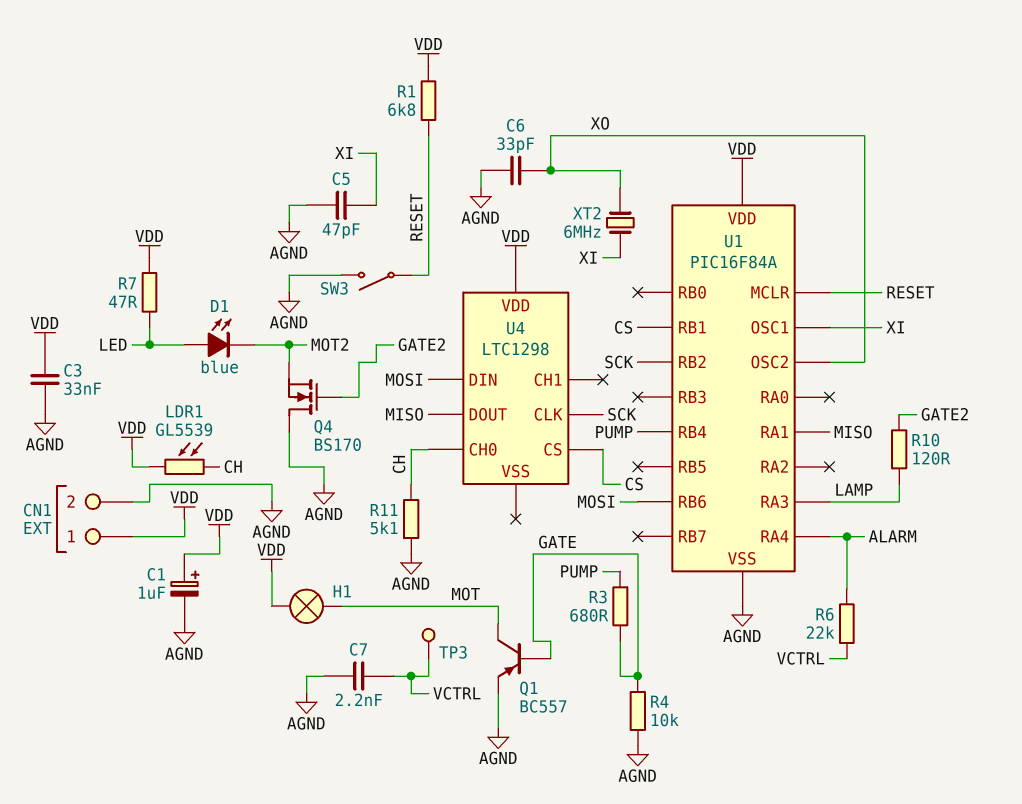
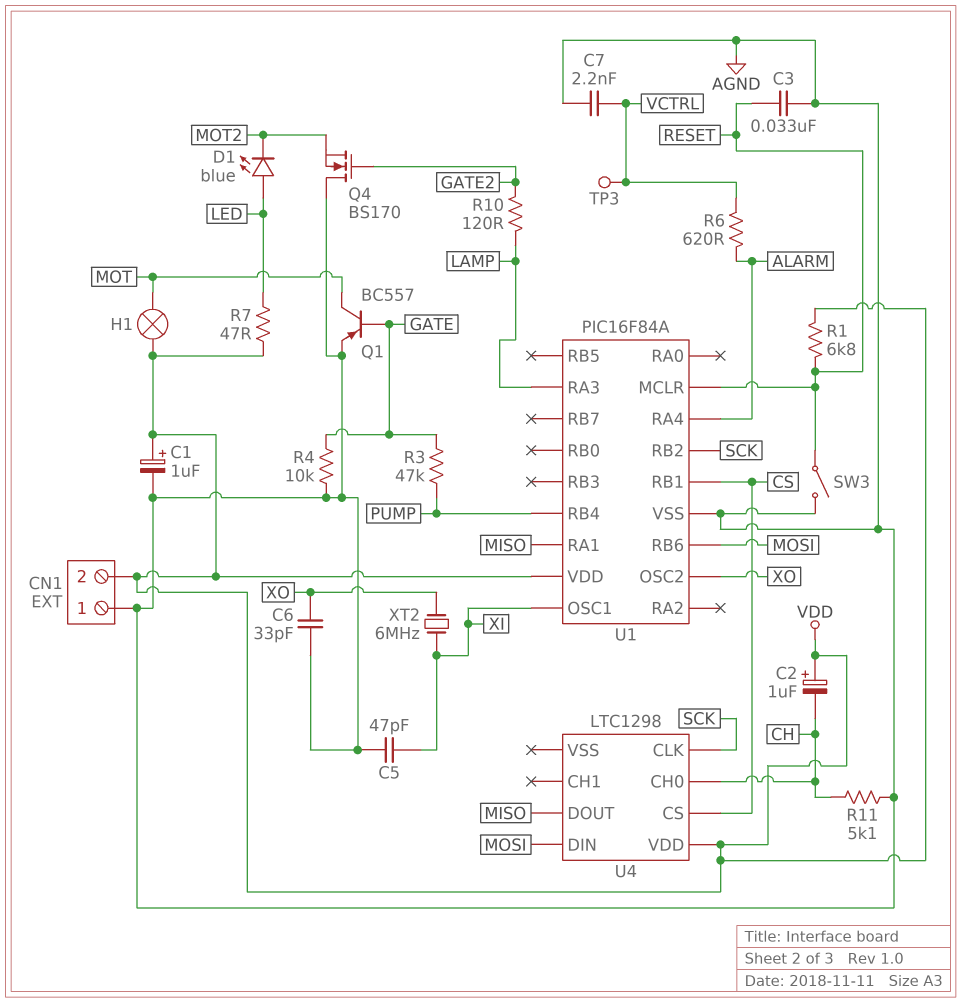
C2: none -> 1uF (plus VDD, minus CH)
C3: 33nF (AGND, VDD) -> 33nF (AGND, RESET)
CN1 pin 1: VDD -> AGND
CN1 pin 2: AGND -> VDD
LDR1: GL5539 (CH, VDD) -> none
R3: 680 (GATE, PUMP) -> 47k (GATE, PUMP)
R6: 22k (ALARM, VCTRL) -> 620 (ALARM, VCTRL)

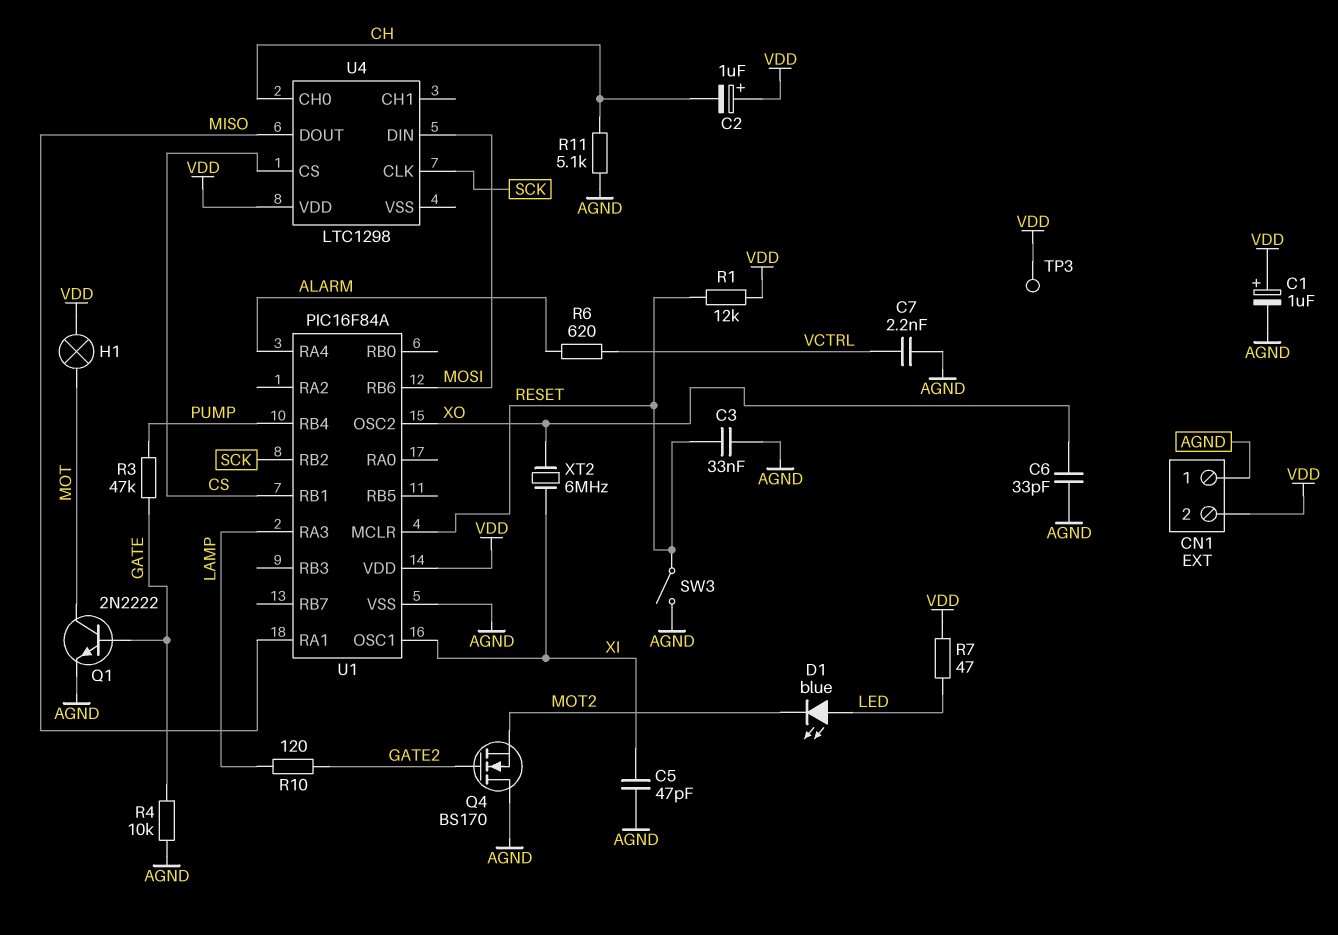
Q1: PNP BC557 (B GATE, C MOT, E AGND) -> NPN 2N2222 (B GATE, C MOT, E AGND)
R1: 6.8k (RESET, VDD) -> 12k (RESET, VDD)
TP3: test point (VCTRL) -> test point (VDD)

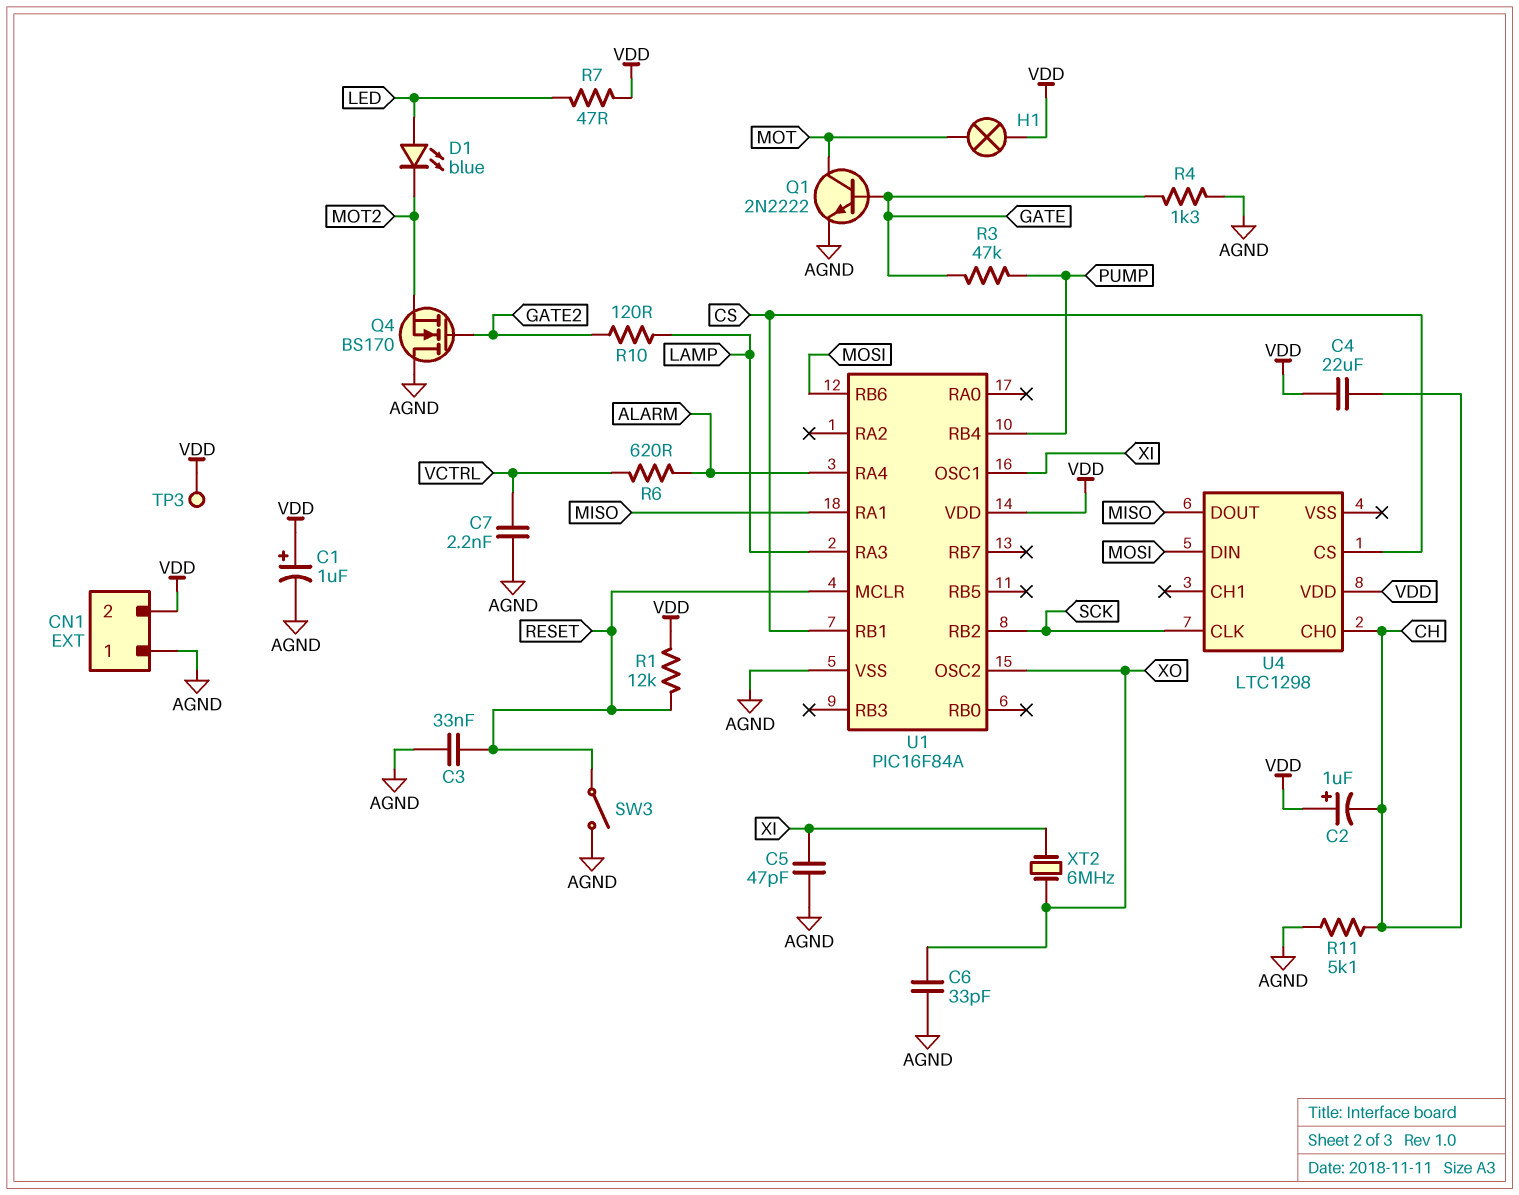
C4: none -> 22uF (CH, VDD)
R4: 10k (AGND, GATE) -> 1.3k (AGND, GATE)

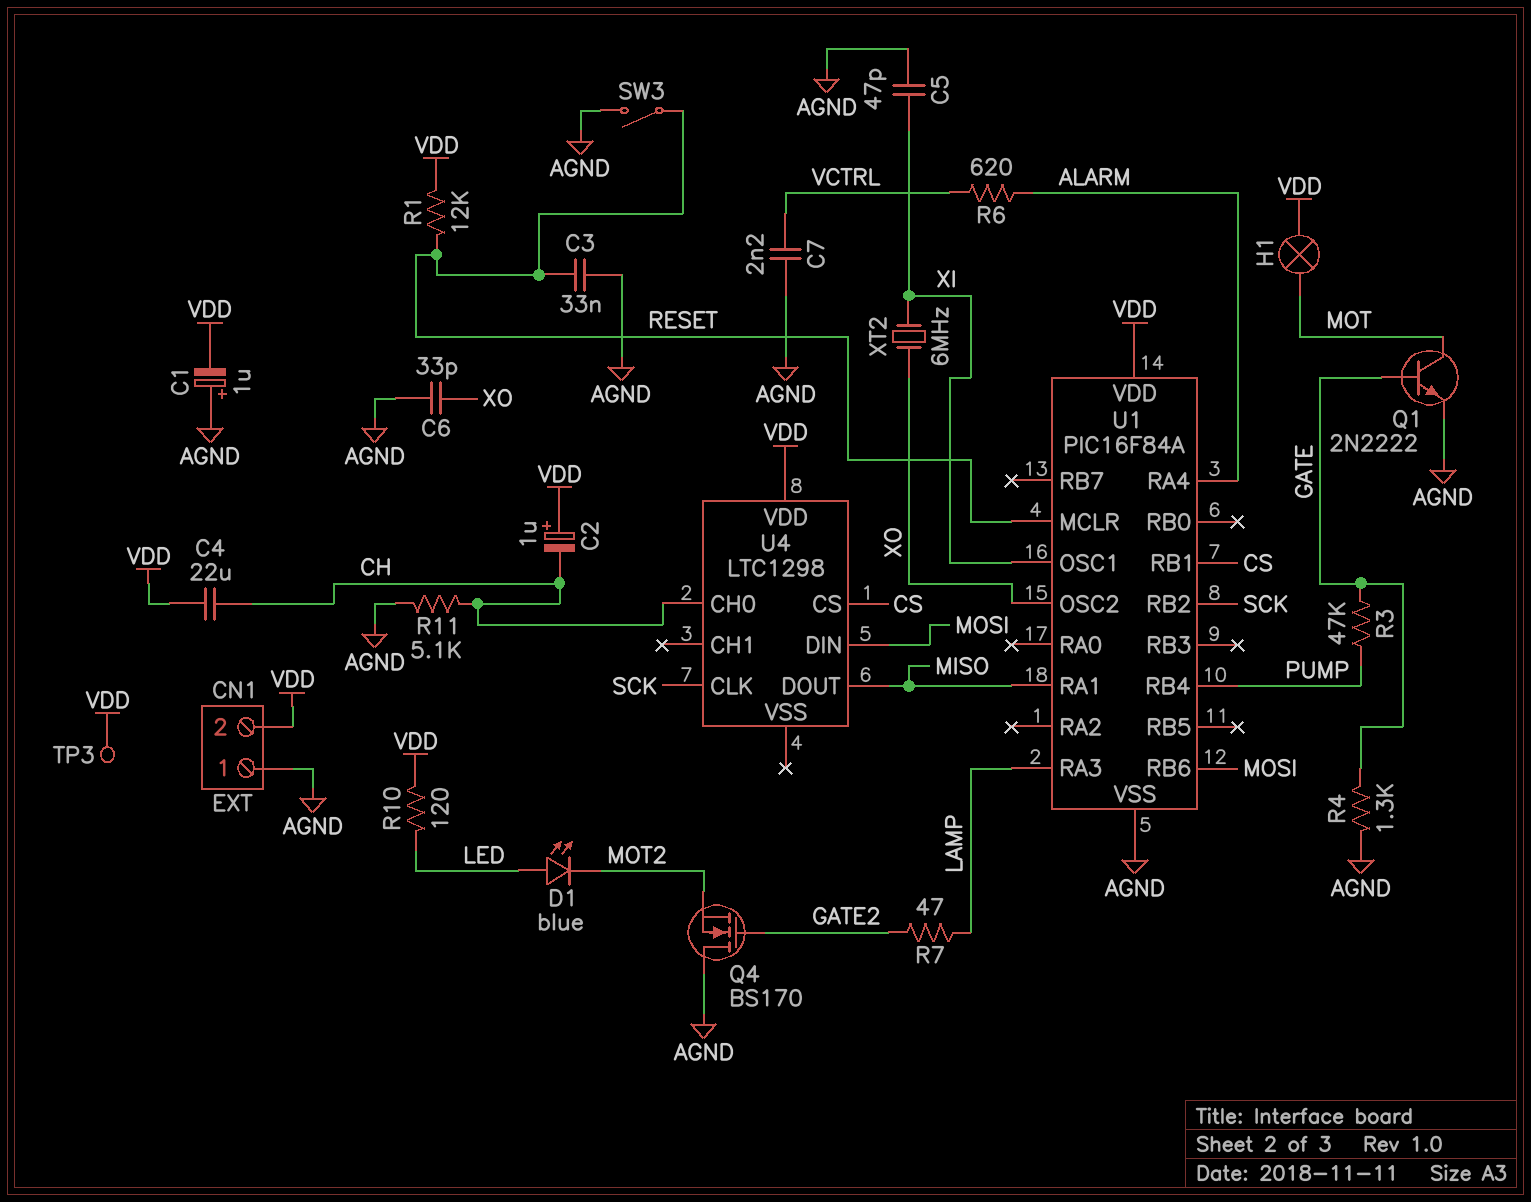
C1: 1uF (plus VDD, minus AGND) -> 1uF (plus AGND, minus VDD)
R7: 47 (LED, VDD) -> 47 (GATE2, LAMP)
R10: 120 (GATE2, LAMP) -> 120 (LED, VDD)

